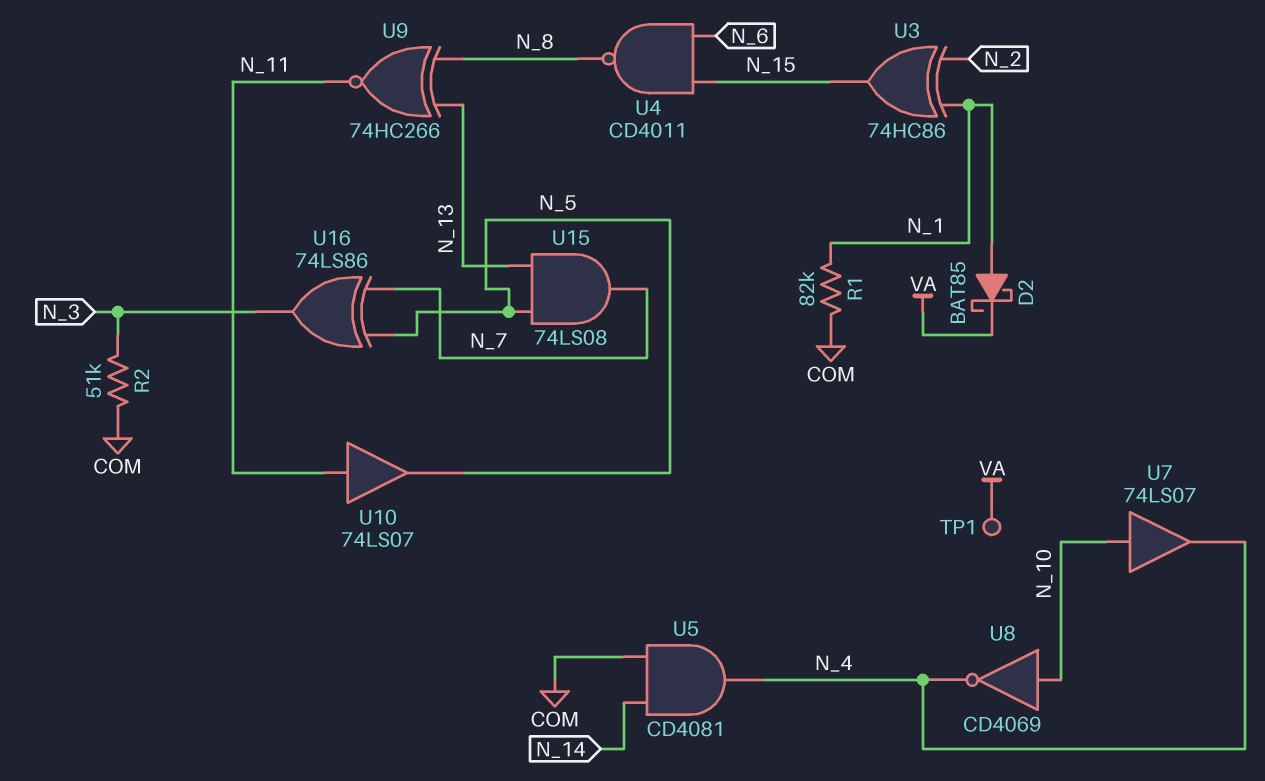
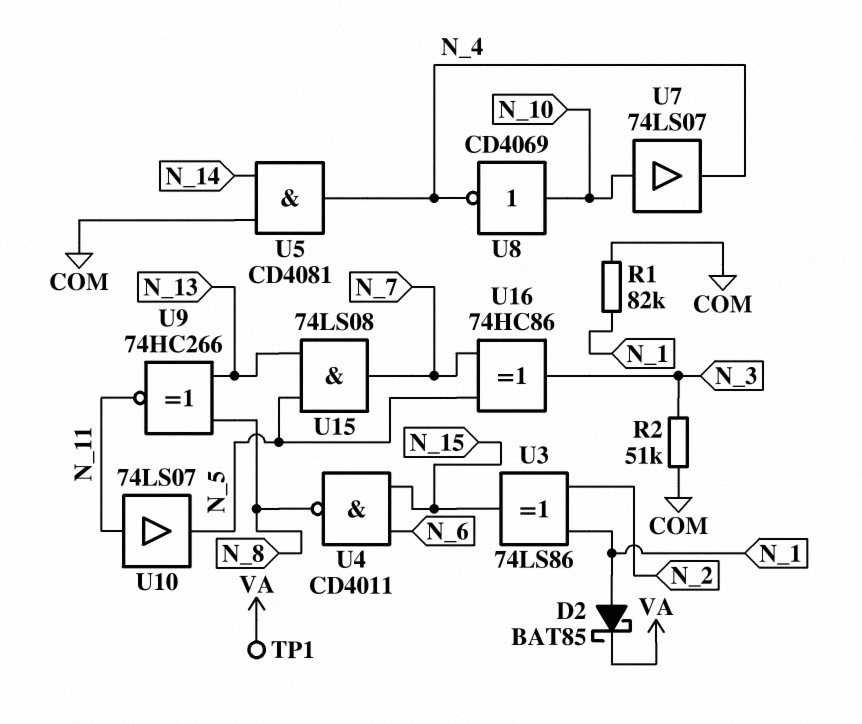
U3: XOR 74HC86 (in N_1, in N_2, out N_15) -> XOR 74LS86 (in N_1, in N_2, out N_15)
U16: XOR 74LS86 (in N_5, in N_7, out N_3) -> XOR 74HC86 (in N_5, in N_7, out N_3)

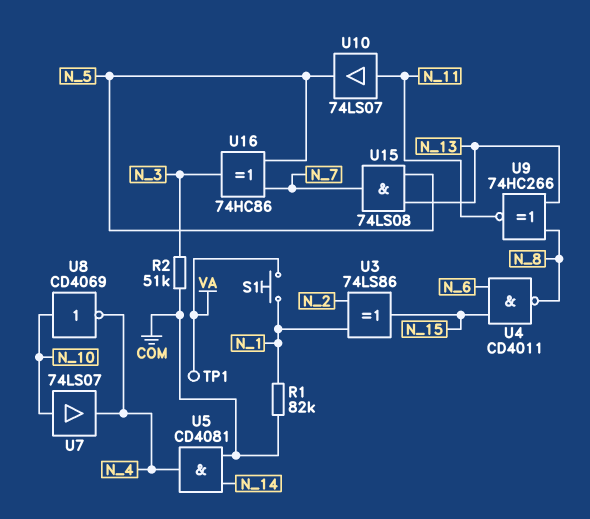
D2: schottky BAT85 (A N_1, K VA) -> none
S1: none -> button (N_1, VA)

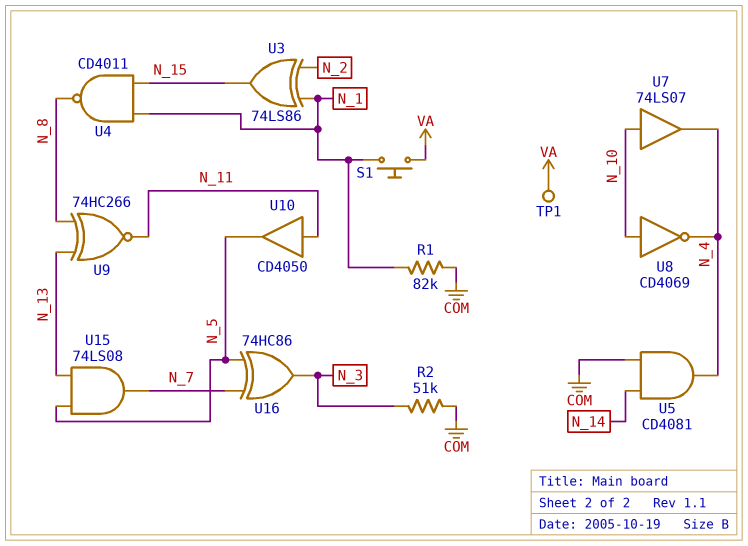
U4: NAND CD4011 (in N_6, in N_15, out N_8) -> NAND CD4011 (in N_1, in N_15, out N_8)
U10: buffer 74LS07 (in N_11, out N_5) -> buffer CD4050 (in N_11, out N_5)

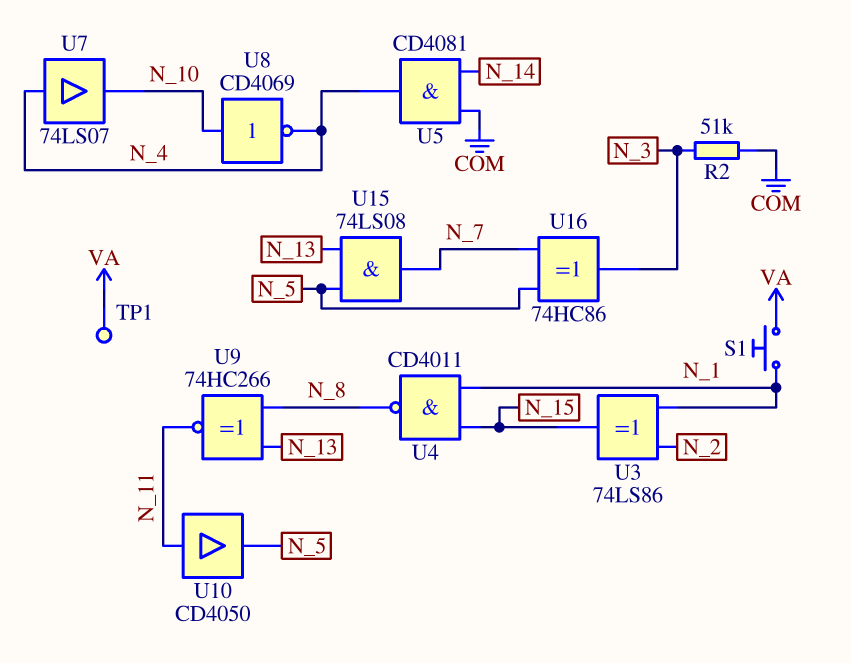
R1: 82k (COM, N_1) -> none
U7: buffer 74LS07 (in N_10, out N_4) -> buffer 74LS07 (in N_4, out N_10)

